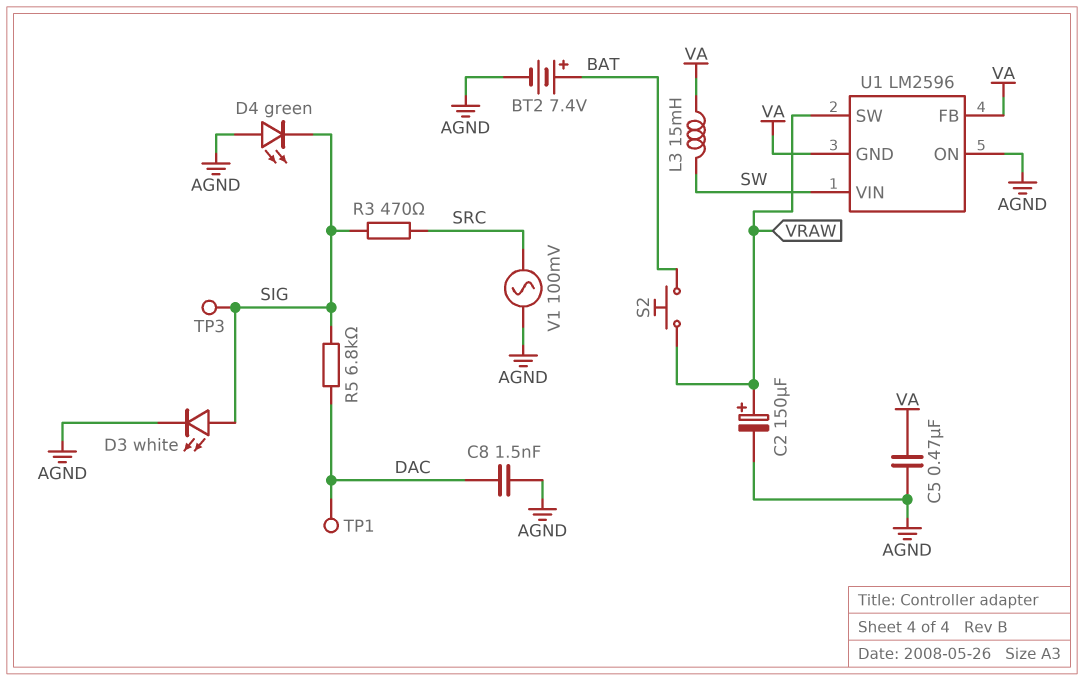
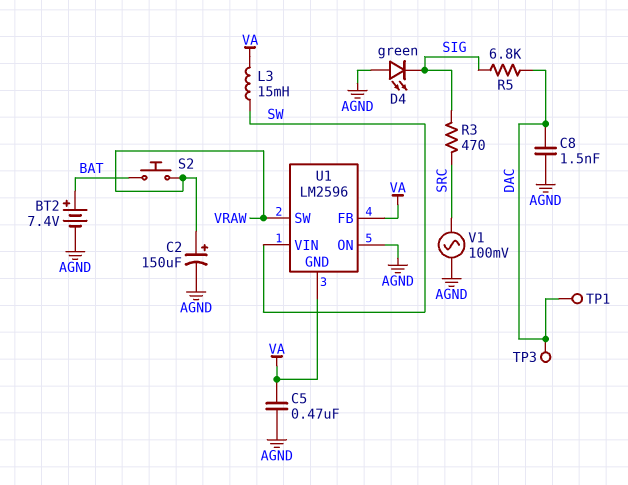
D3: LED white (A SIG, K AGND) -> none
TP3: test point (SIG) -> test point (DAC)

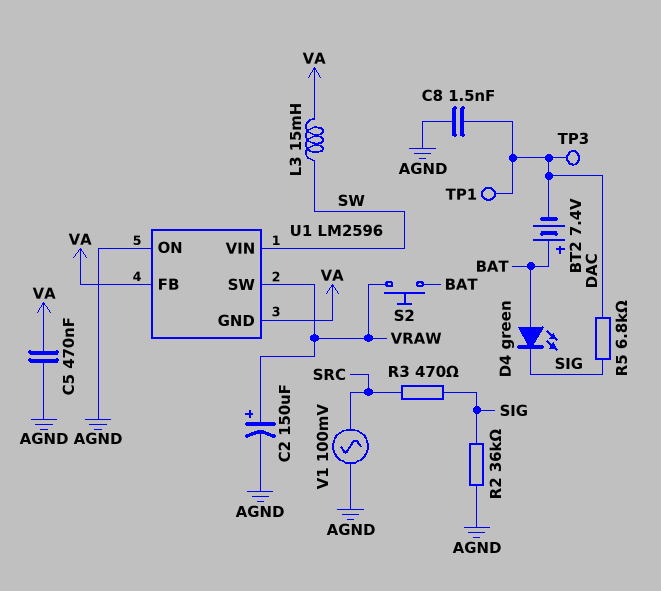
BT2: 7.4V (plus BAT, minus AGND) -> 7.4V (plus BAT, minus DAC)
D4: LED green (A AGND, K SIG) -> LED green (A BAT, K SIG)
R2: none -> 36k (AGND, SIG)

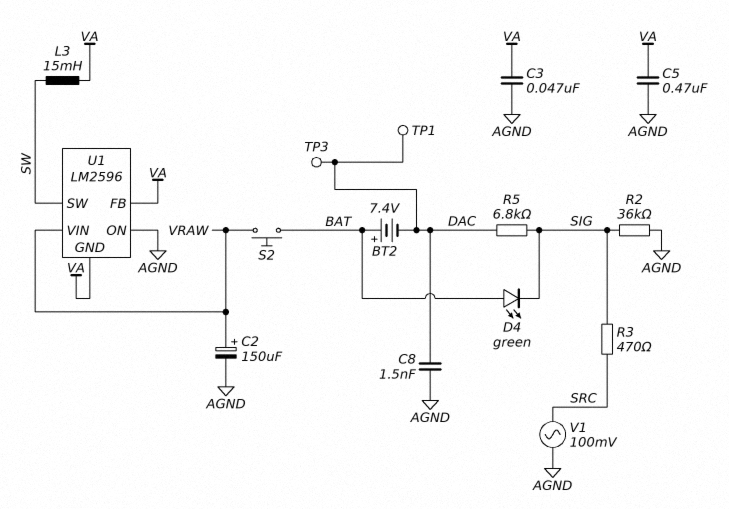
C3: none -> 47nF (AGND, VA)
U1 pin SW: VRAW -> SW
U1 pin VIN: SW -> VRAW

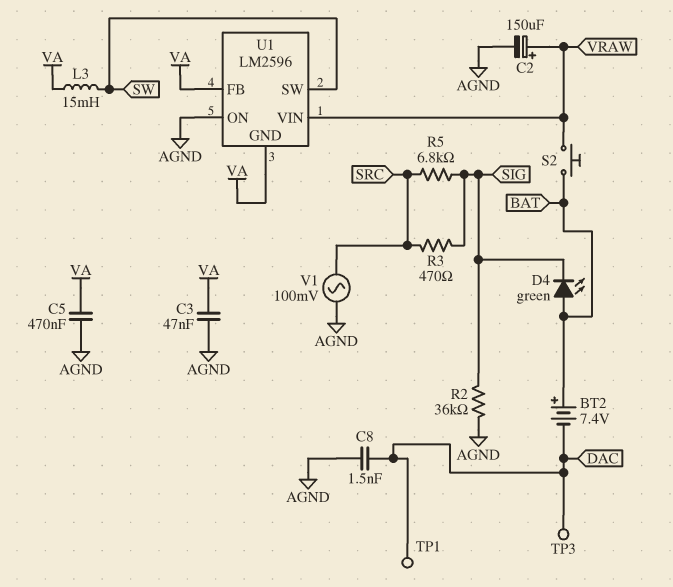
R5: 6.8k (DAC, SIG) -> 6.8k (SIG, SRC)

